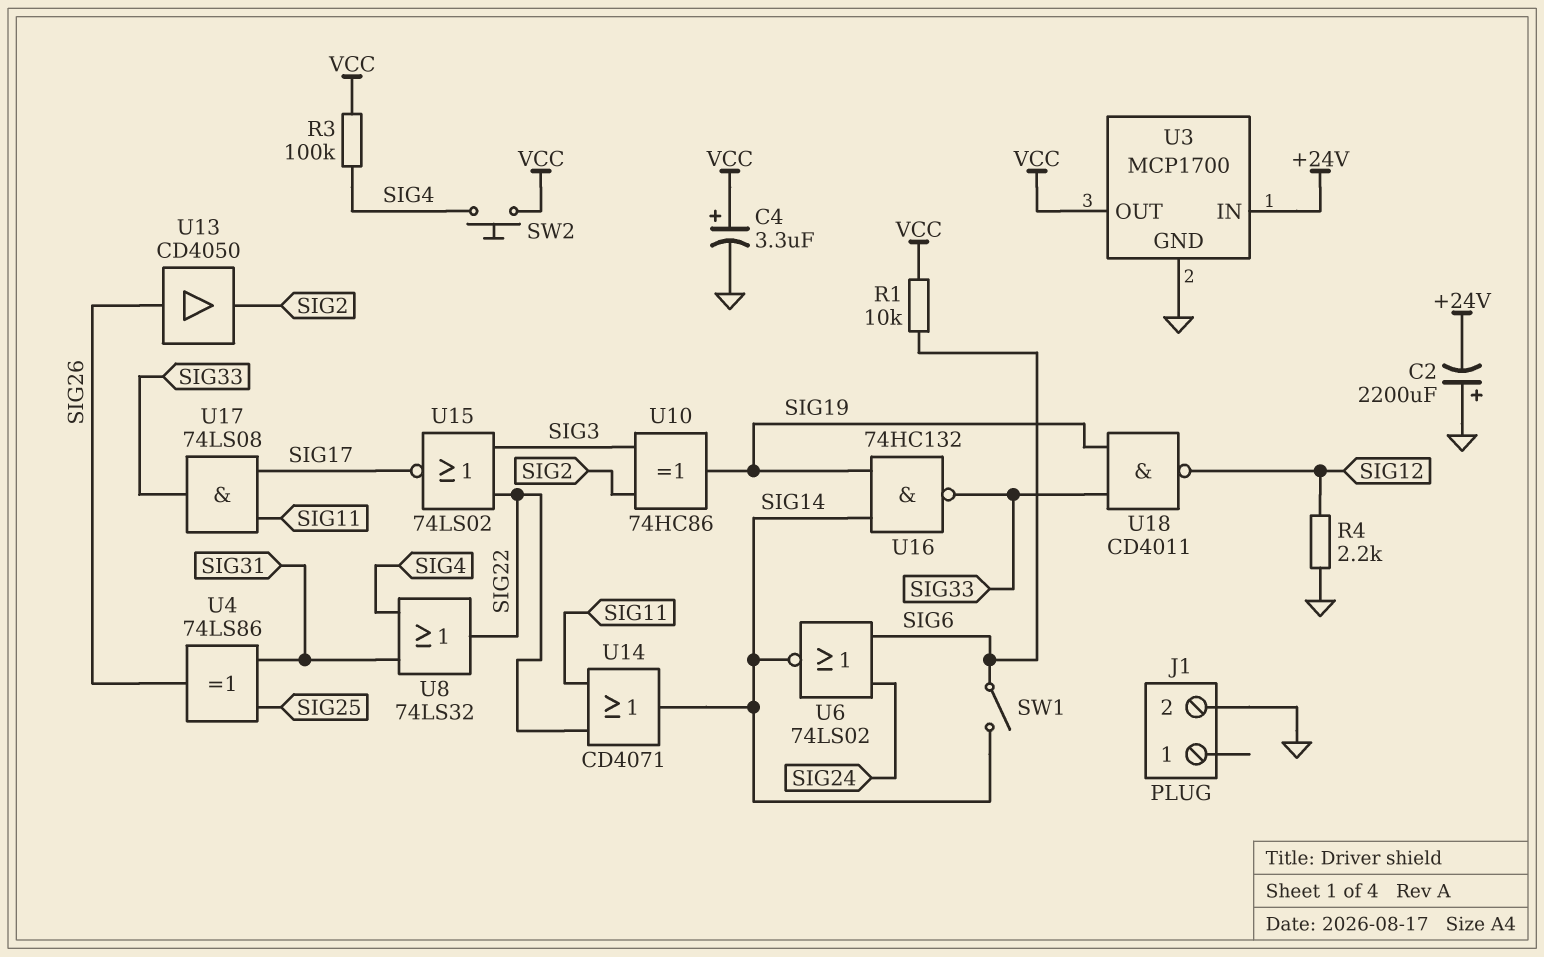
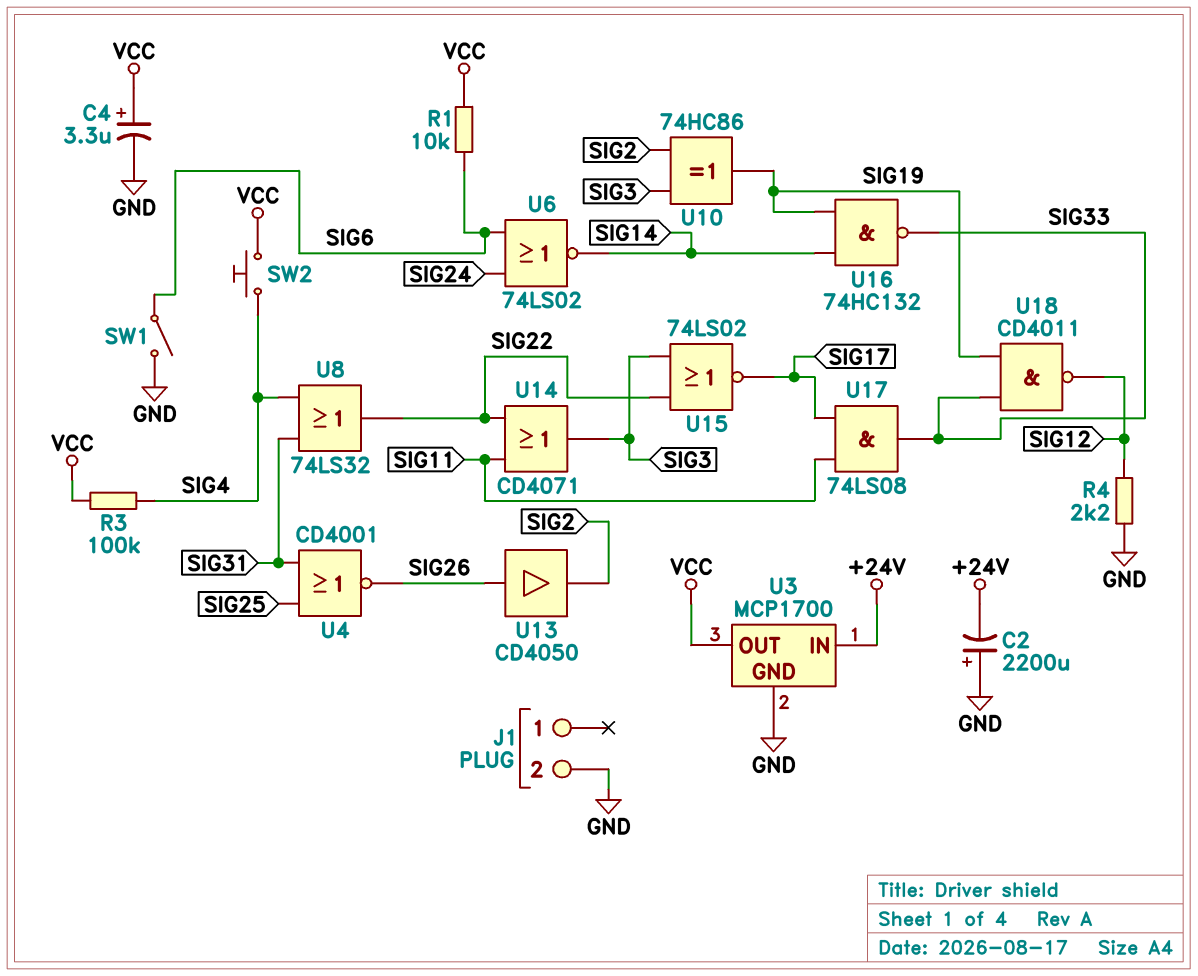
SW1: switch (SIG6, SIG14) -> switch (GND, SIG6)
U4: XOR 74LS86 (in SIG25, in SIG31, out SIG26) -> NOR CD4001 (in SIG25, in SIG31, out SIG26)
U14: OR CD4071 (in SIG11, in SIG22, out SIG14) -> OR CD4071 (in SIG11, in SIG22, out SIG3)

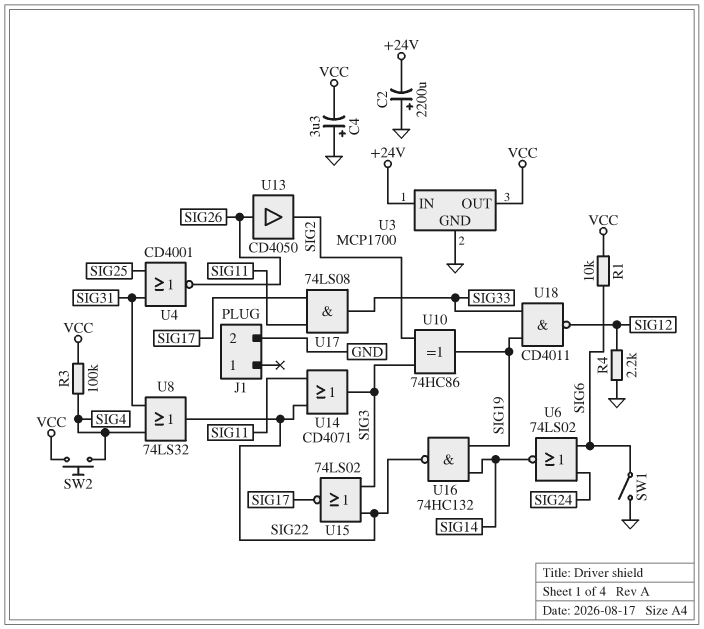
C4: 3.3uF (plus VCC, minus GND) -> 3.3uF (plus GND, minus VCC)
U16: NAND 74HC132 (in SIG14, in SIG19, out SIG33) -> NAND 74HC132 (in SIG14, in SIG19, out SIG22)

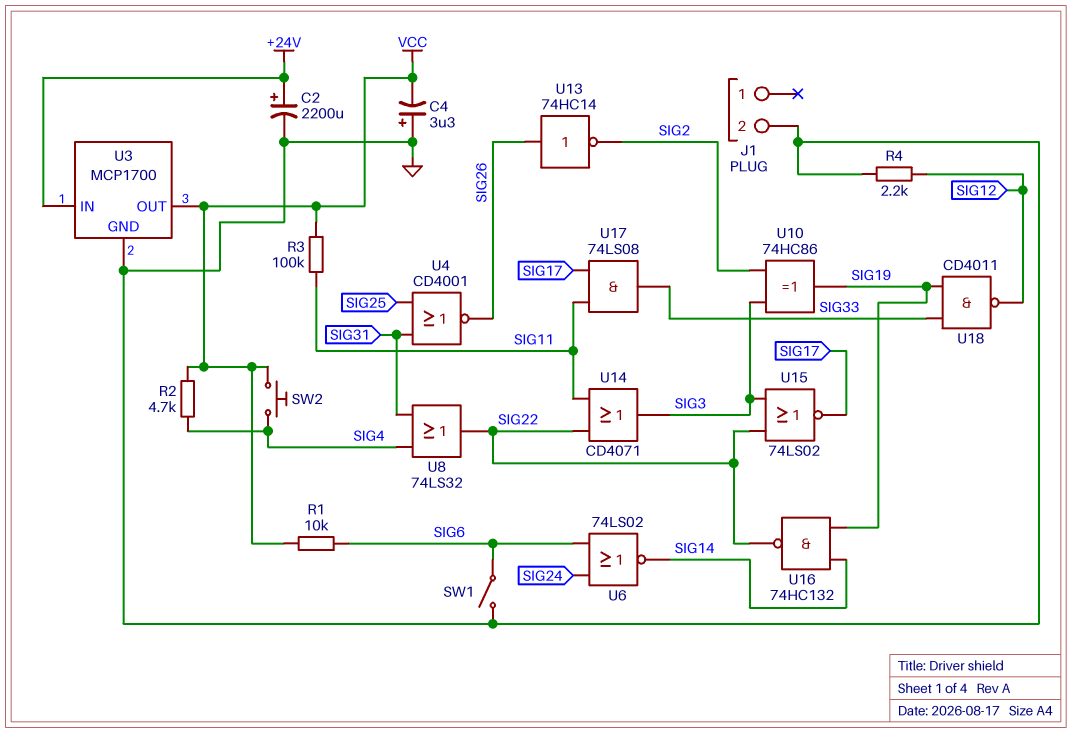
C2: 2200uF (plus GND, minus +24V) -> 2200uF (plus +24V, minus GND)
R2: none -> 4.7k (SIG4, VCC)
R3: 100k (SIG4, VCC) -> 100k (SIG11, VCC)
U13: buffer CD4050 (in SIG26, out SIG2) -> NOT 74HC14 (in SIG26, out SIG2)

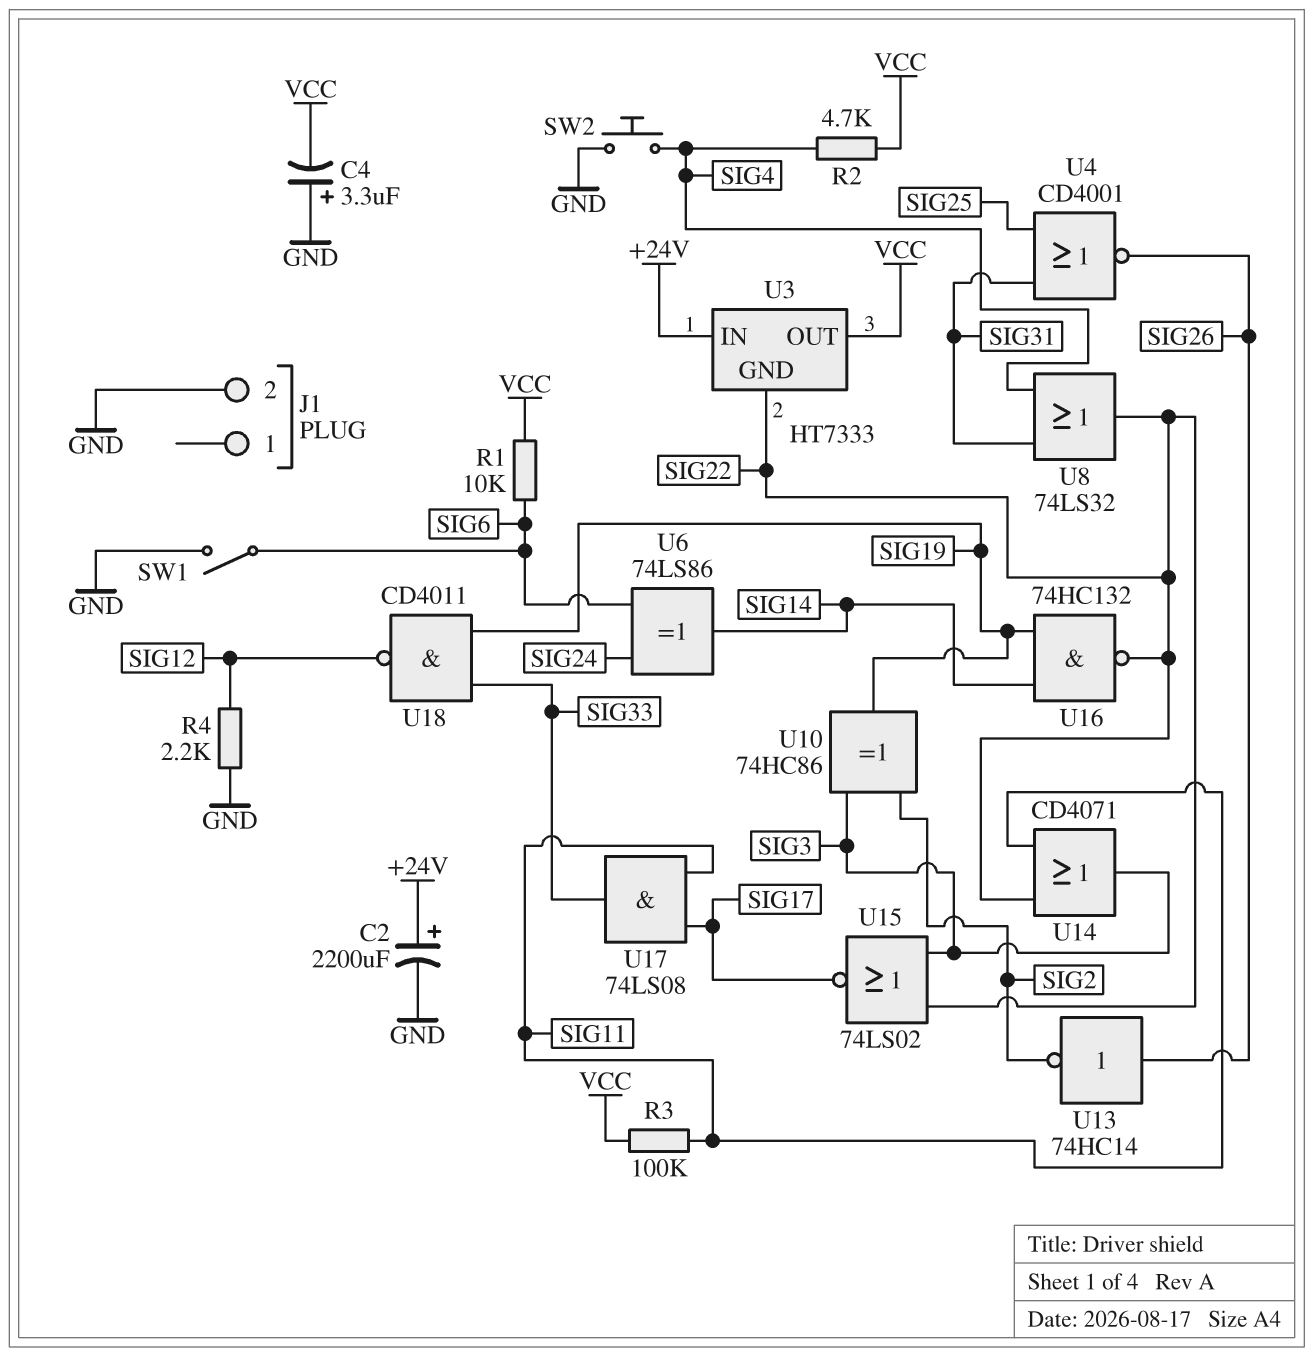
SW2: button (SIG4, VCC) -> button (GND, SIG4)
U3: MCP1700 -> HT7333
U3 pin GND: GND -> SIG22
U6: NOR 74LS02 (in SIG6, in SIG24, out SIG14) -> XOR 74LS86 (in SIG6, in SIG24, out SIG14)

